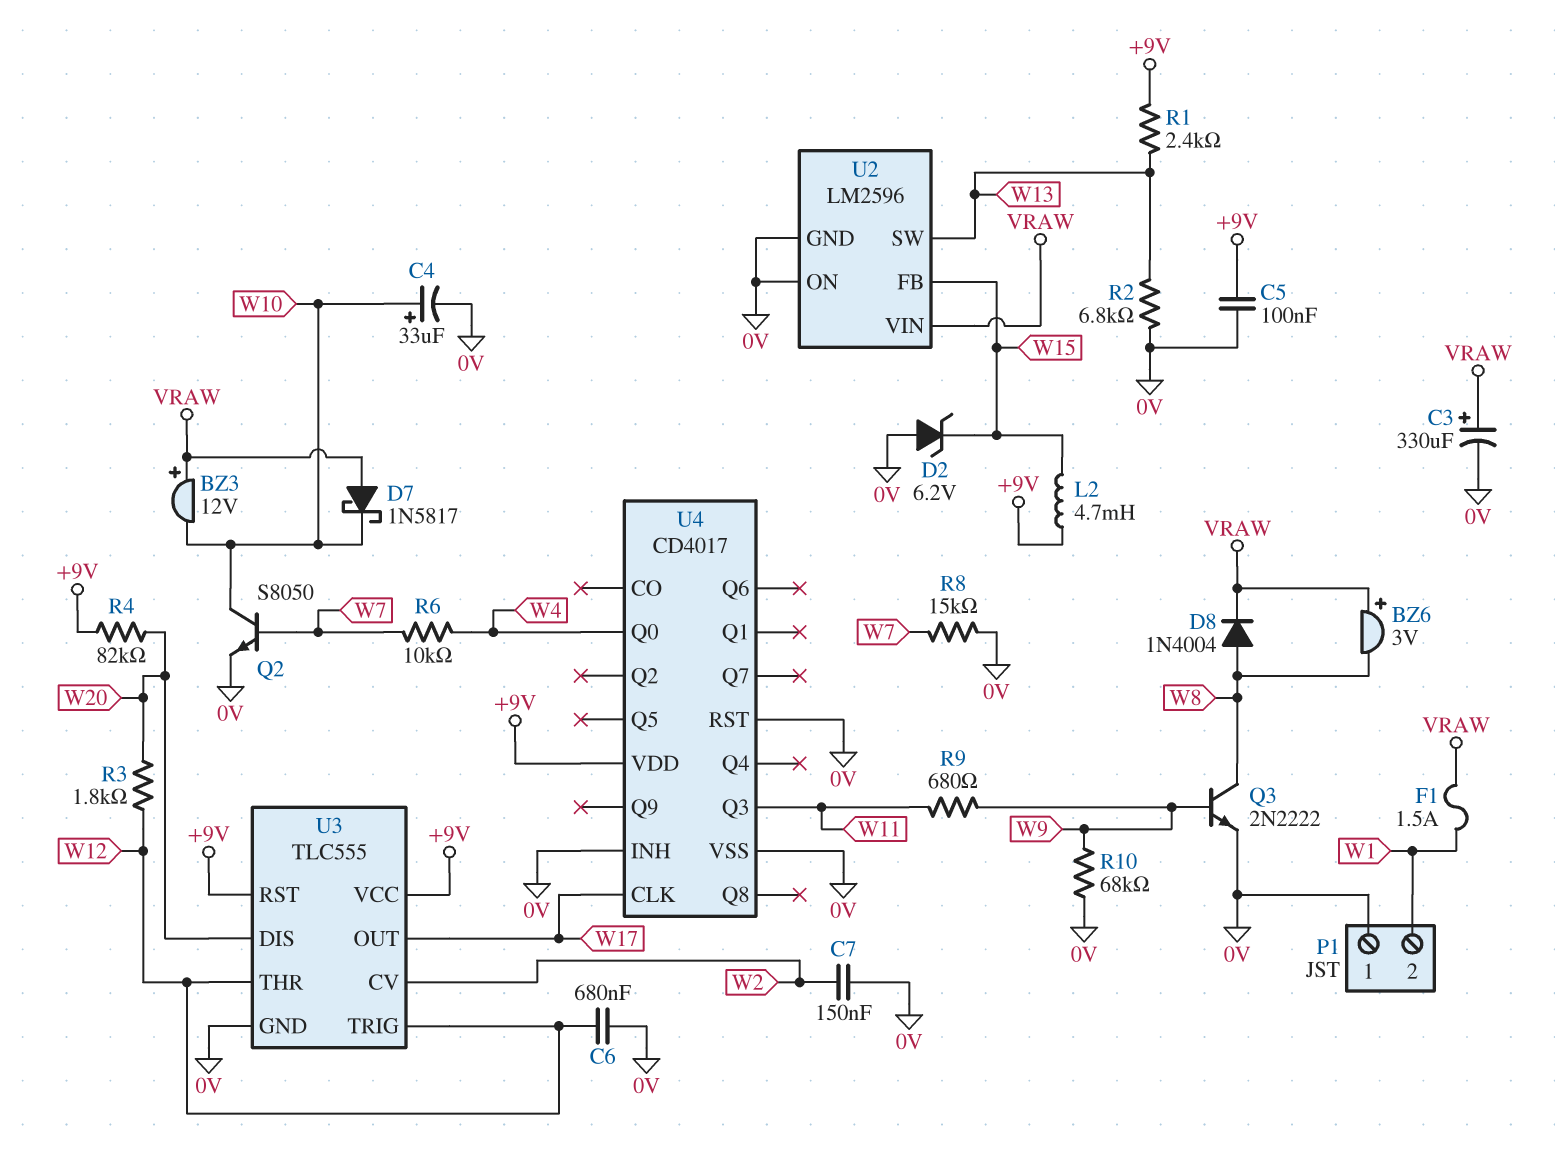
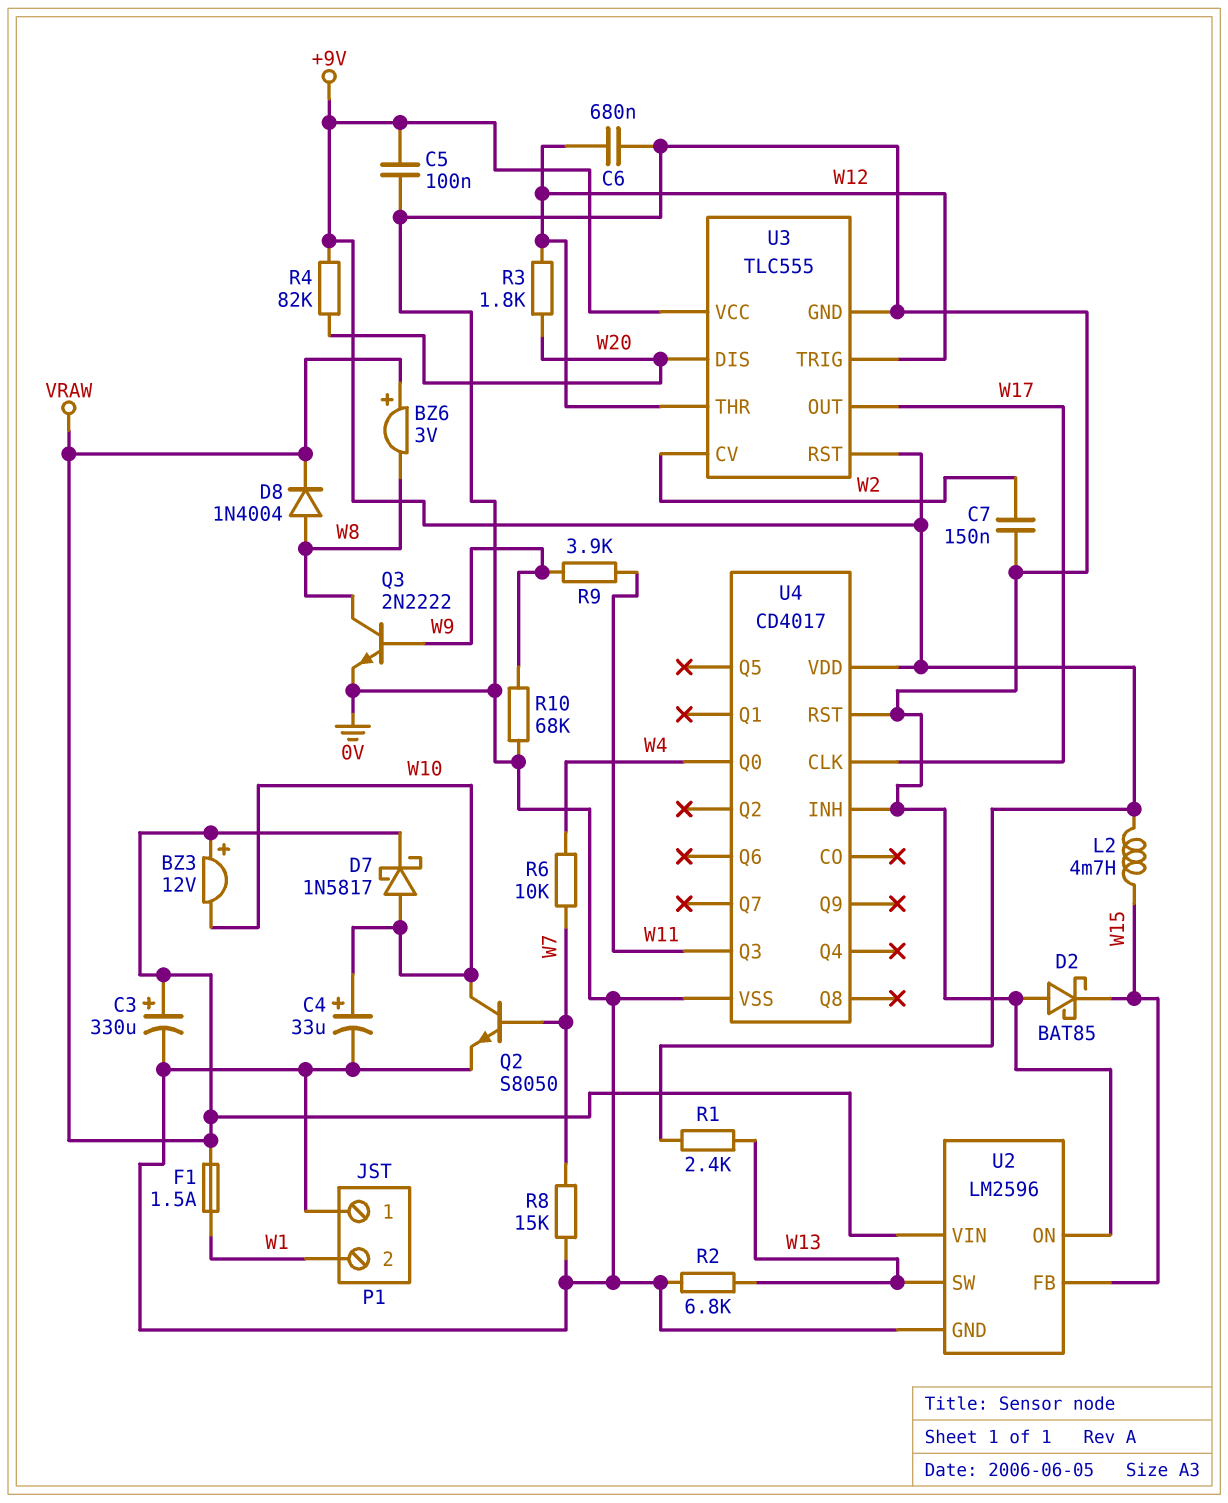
D2: zener 6.2V (A 0V, K W15) -> schottky BAT85 (A 0V, K W15)
D7: schottky 1N5817 (A VRAW, K W10) -> schottky 1N5817 (A W10, K VRAW)
R9: 680 (W9, W11) -> 3.9k (W9, W11)

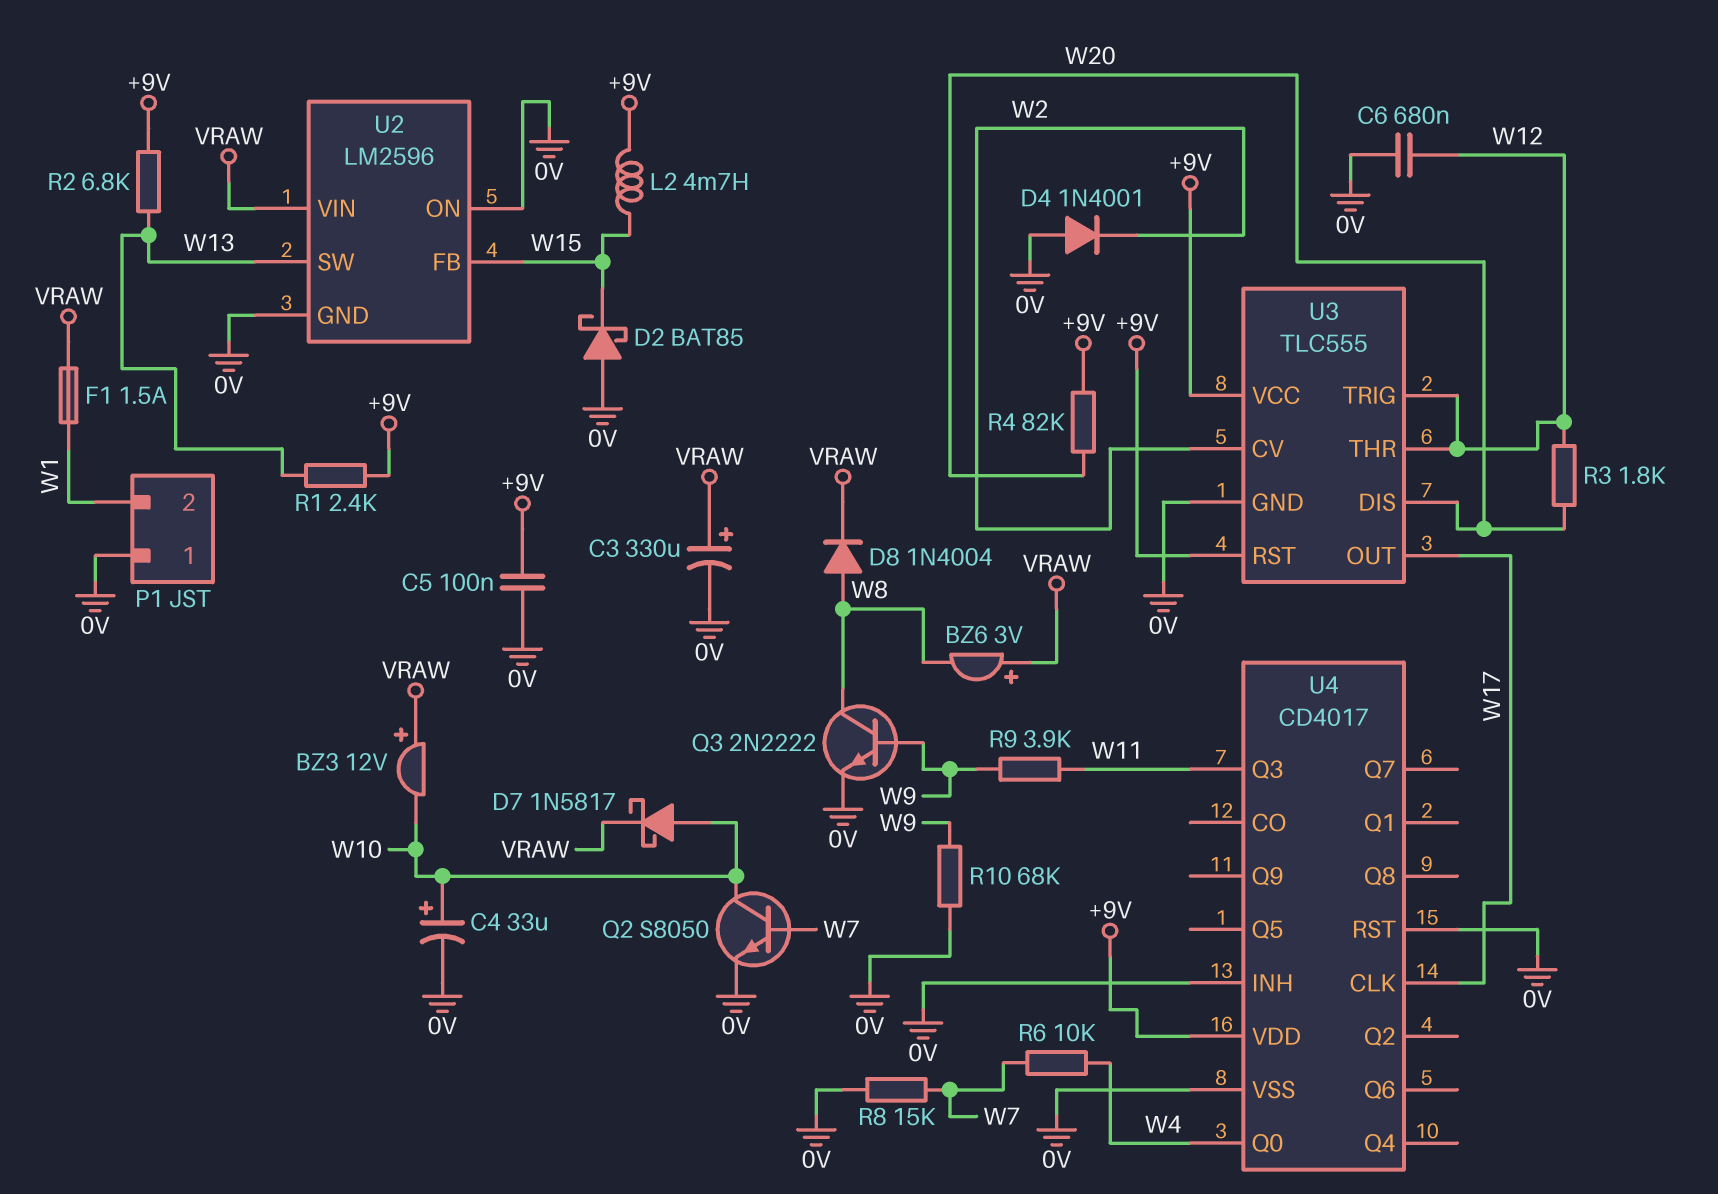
C7: 150nF (0V, W2) -> none
D4: none -> diode 1N4001 (A 0V, K W2)
R2: 6.8k (0V, W13) -> 6.8k (+9V, W13)

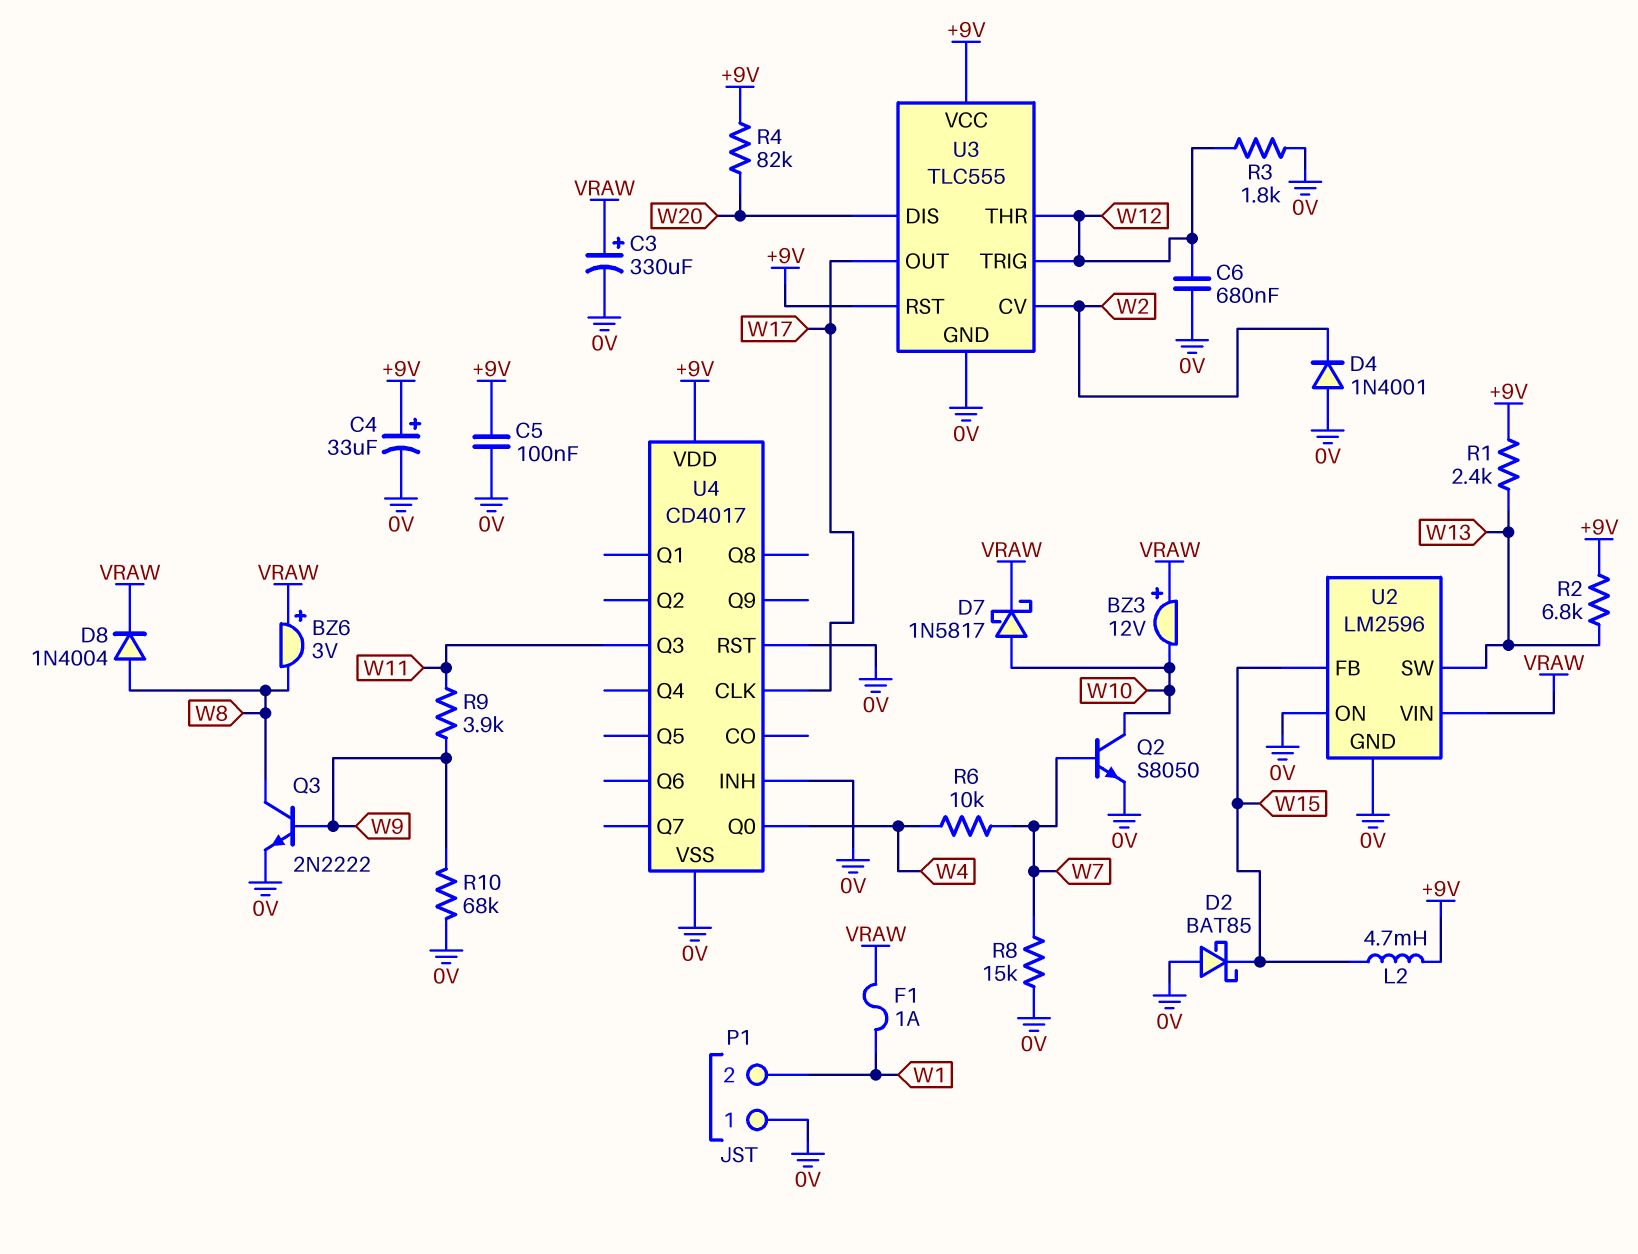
C4: 33uF (plus W10, minus 0V) -> 33uF (plus +9V, minus 0V)
F1: 1.5A (VRAW, W1) -> 1A (VRAW, W1)
R3: 1.8k (W12, W20) -> 1.8k (0V, W12)

